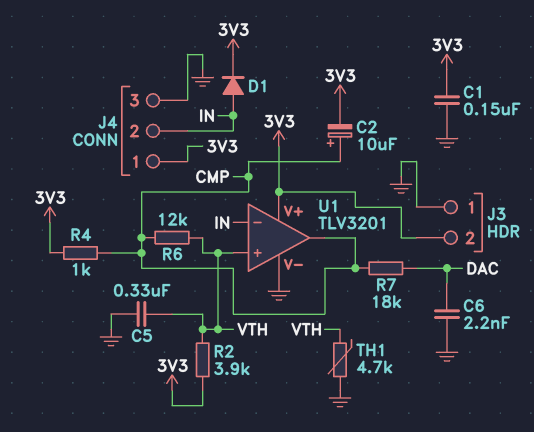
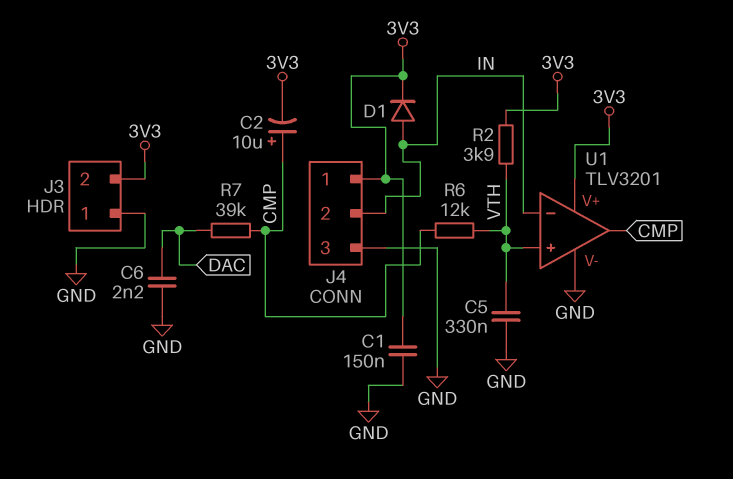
R4: 1k (3V3, CMP) -> none
R7: 18k (CMP, DAC) -> 39k (CMP, DAC)
TH1: 4.7k (GND, VTH) -> none

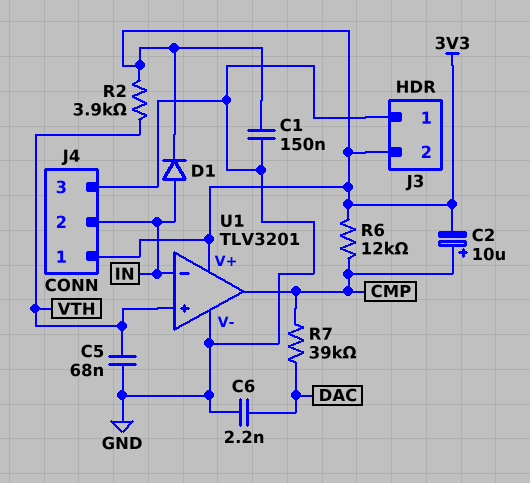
C5: 330nF (GND, VTH) -> 68nF (GND, VTH)
R6: 12k (CMP, VTH) -> 12k (3V3, CMP)

